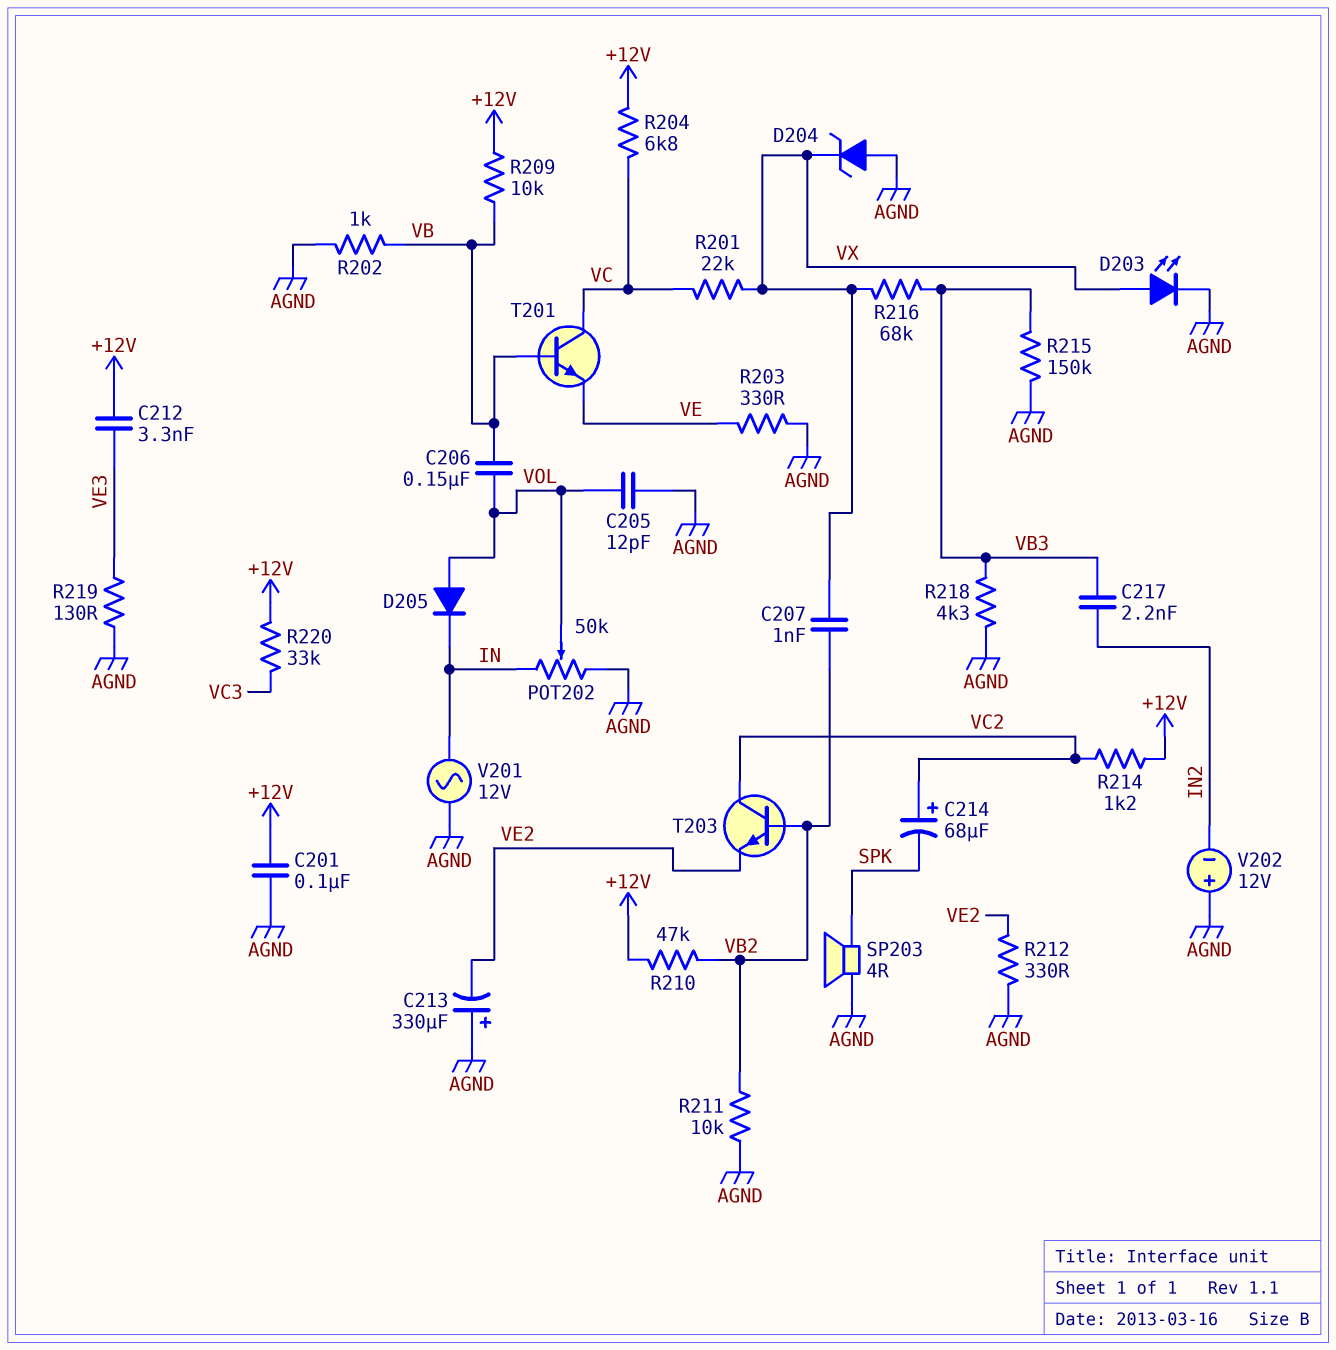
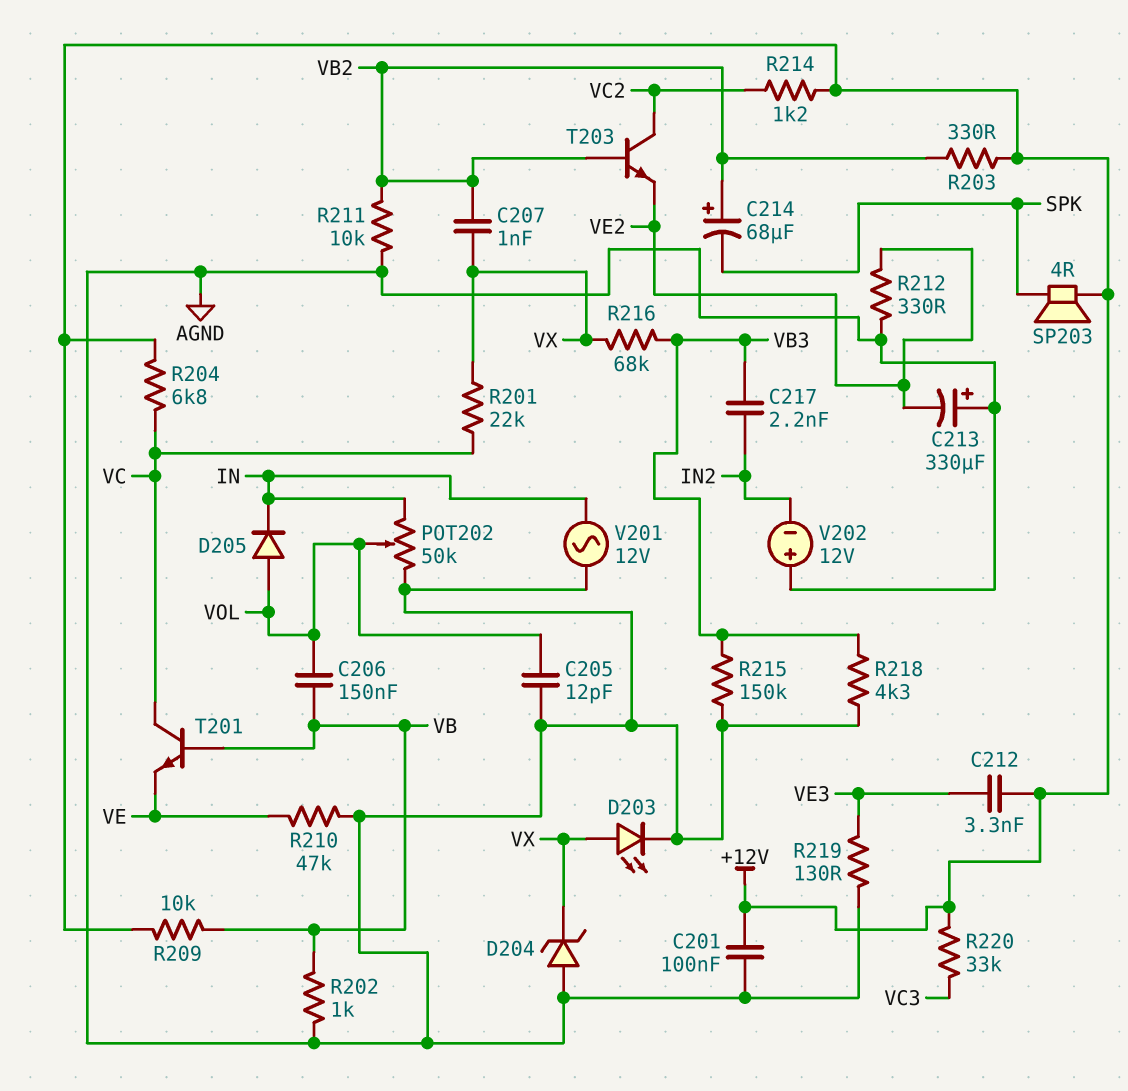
C214: 68uF (plus VC2, minus SPK) -> 68uF (plus VB2, minus SPK)
R203: 330 (AGND, VE) -> 330 (+12V, VB2)
R210: 47k (+12V, VB2) -> 47k (AGND, VE)
SP203: speaker 4R (AGND, SPK) -> speaker 4R (+12V, SPK)

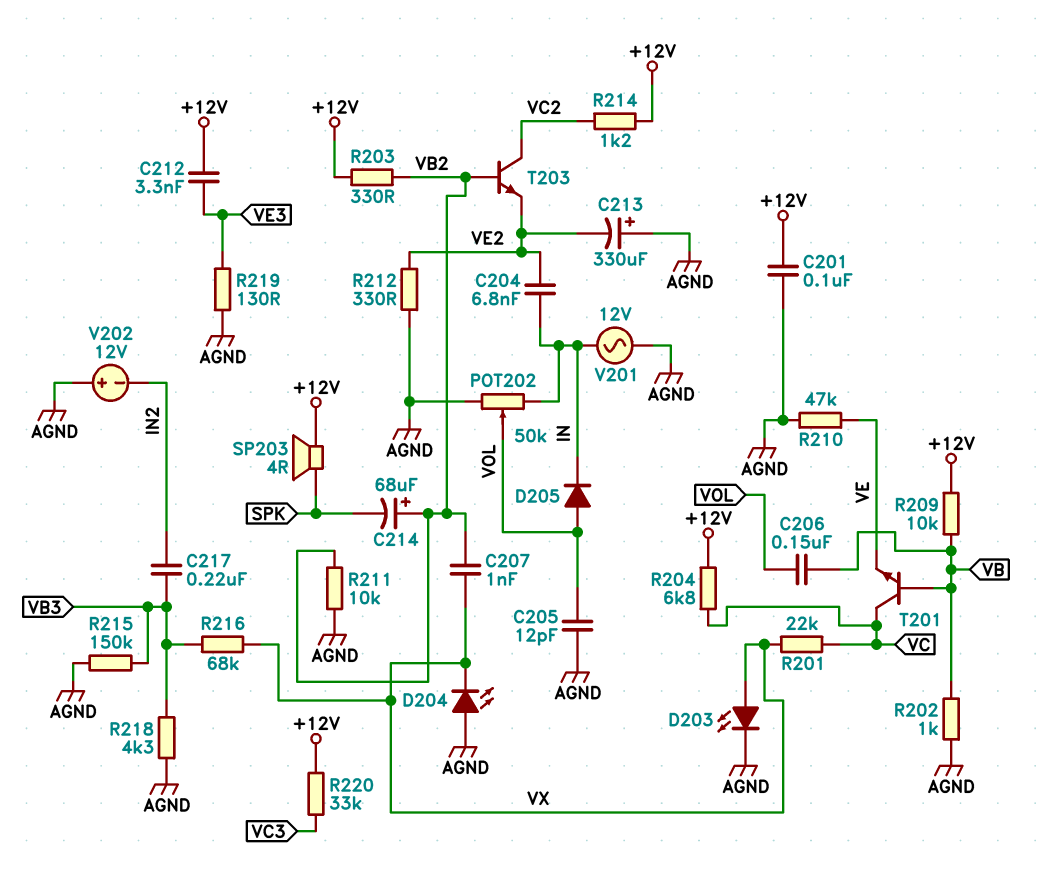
C204: none -> 6.8nF (IN, VE2)
C217: 2.2nF (IN2, VB3) -> 220nF (IN2, VB3)
D204: zener (A AGND, K VX) -> LED (A AGND, K VX)

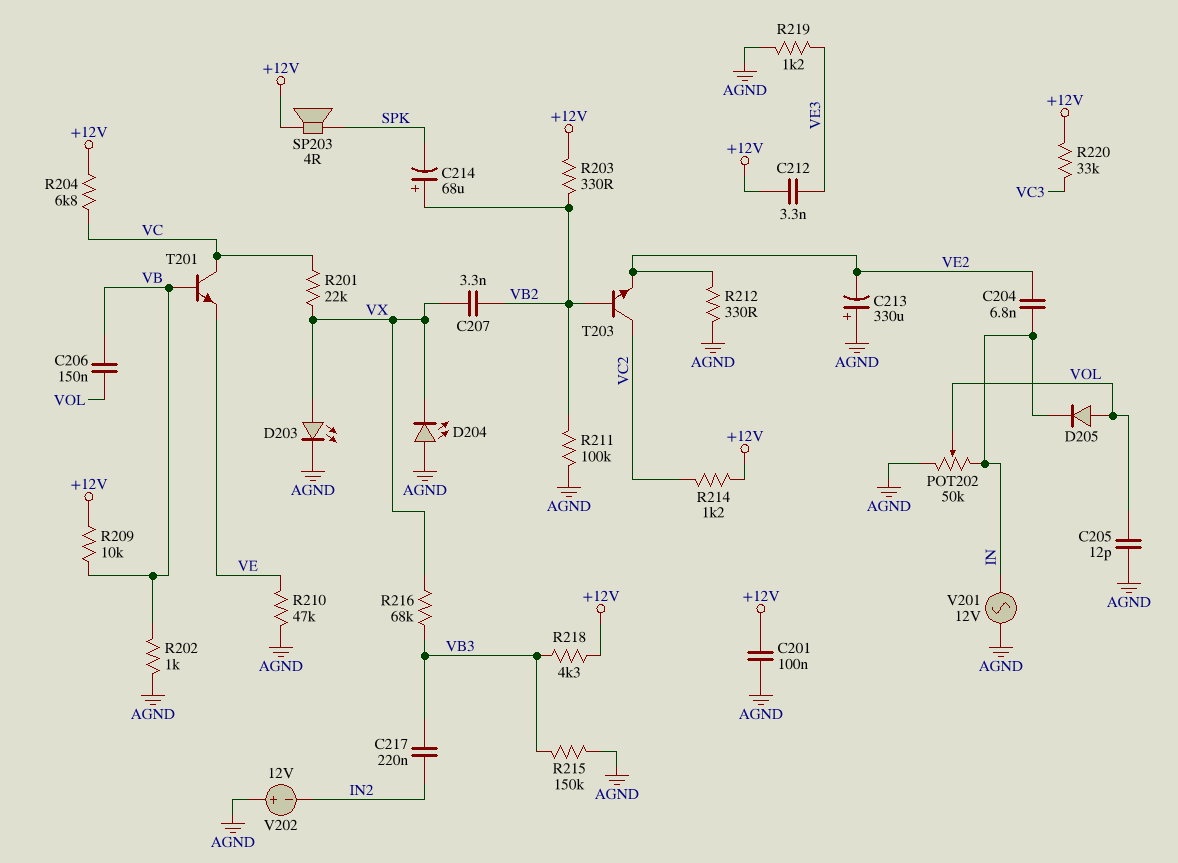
C207: 1nF (VB2, VX) -> 3.3nF (VB2, VX)
R211: 10k (AGND, VB2) -> 100k (AGND, VB2)
R218: 4.3k (AGND, VB3) -> 4.3k (+12V, VB3)
R219: 130 (AGND, VE3) -> 1.2k (AGND, VE3)

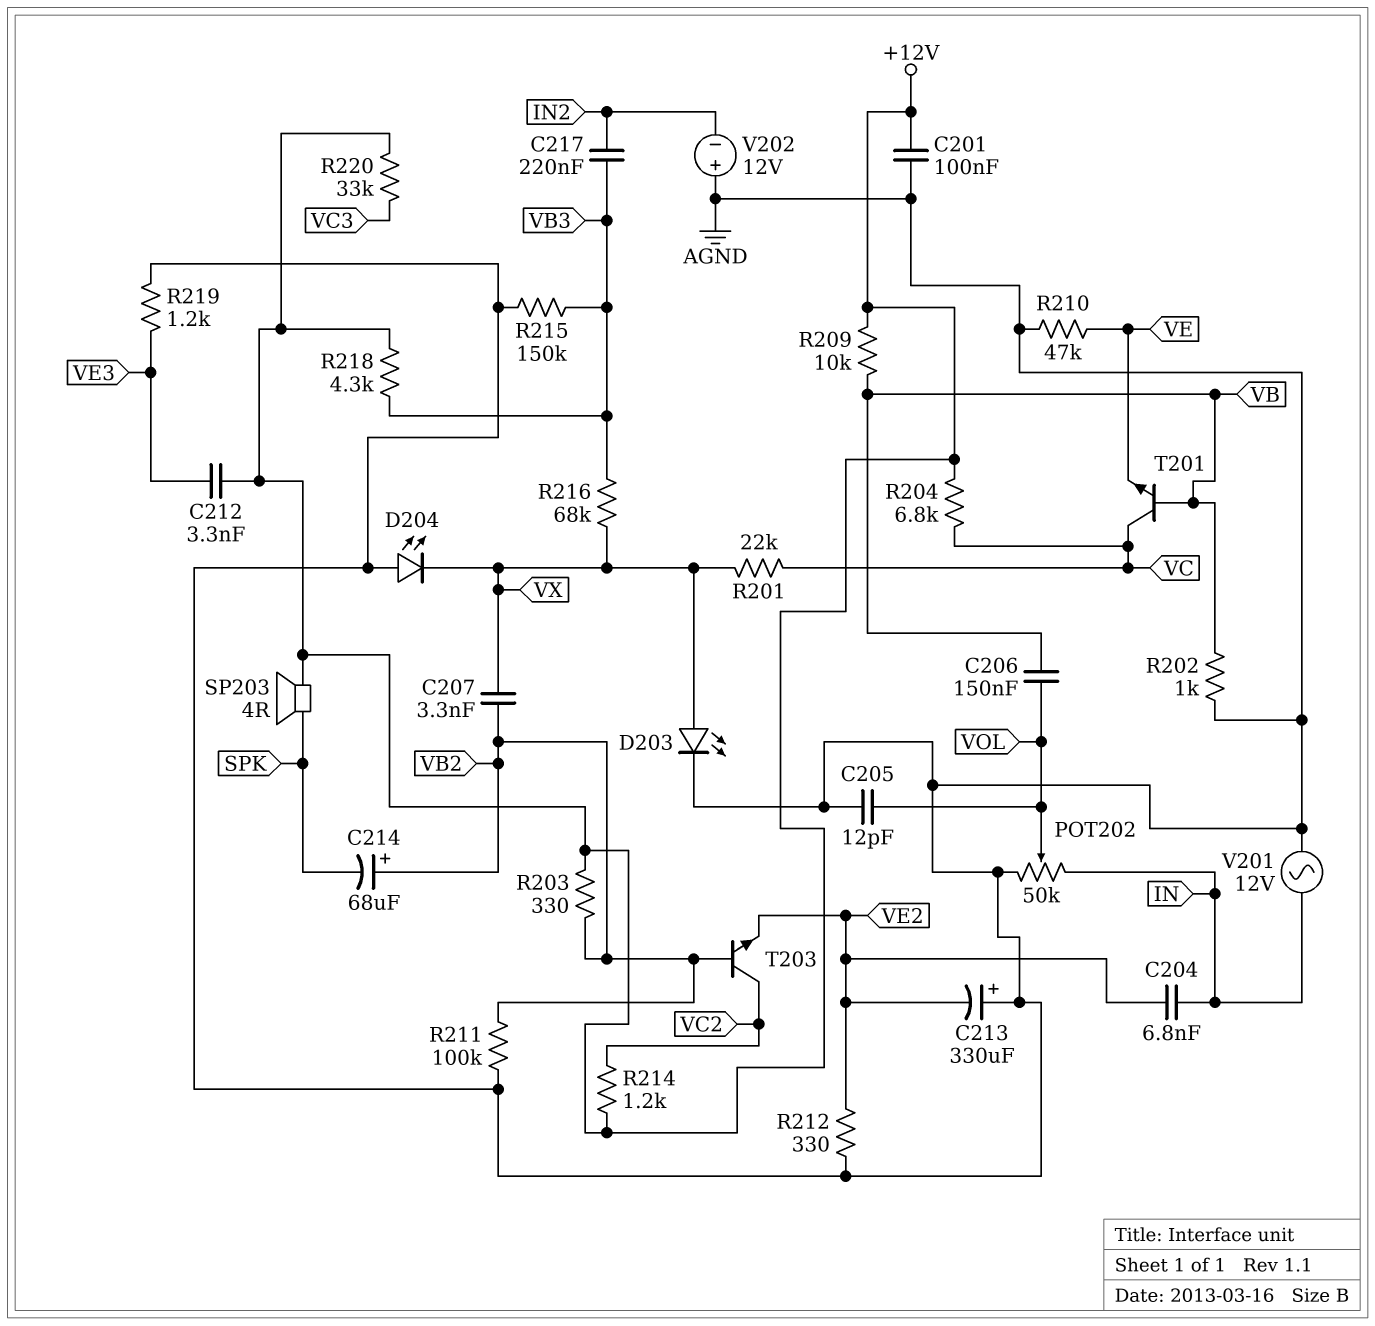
D205: diode (A VOL, K IN) -> none

